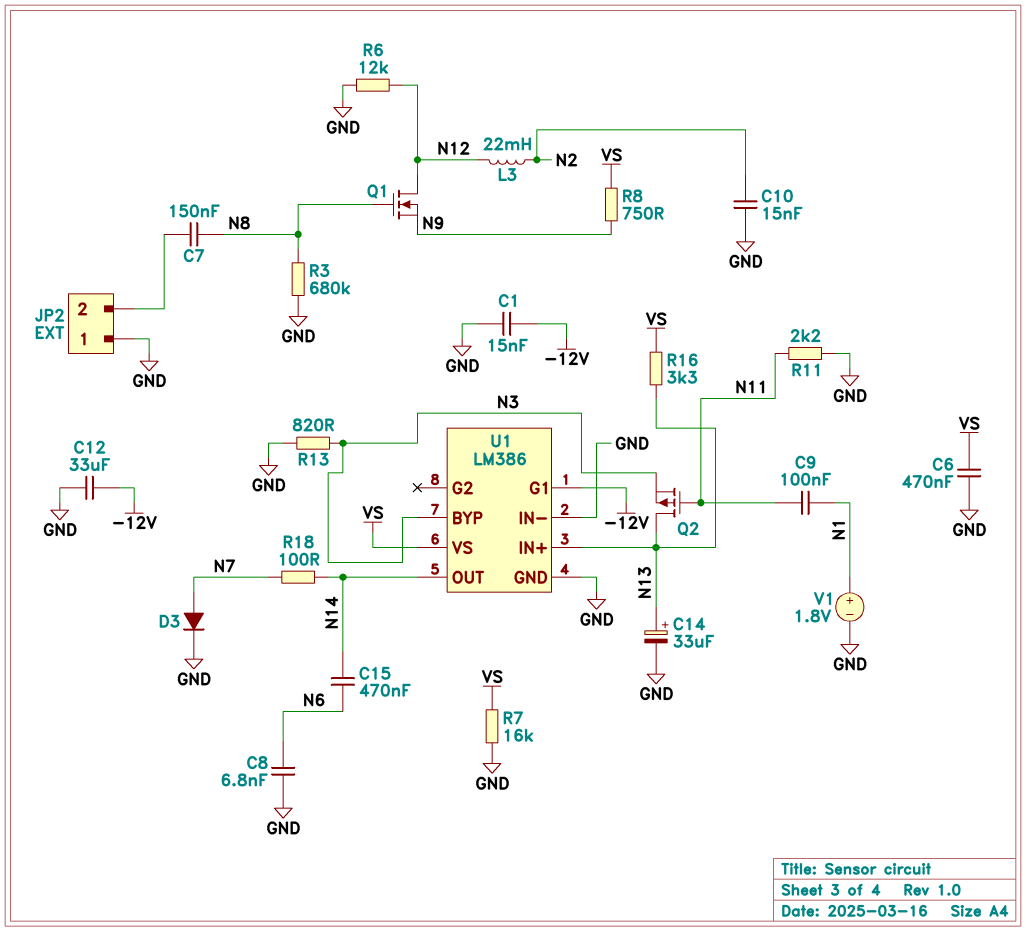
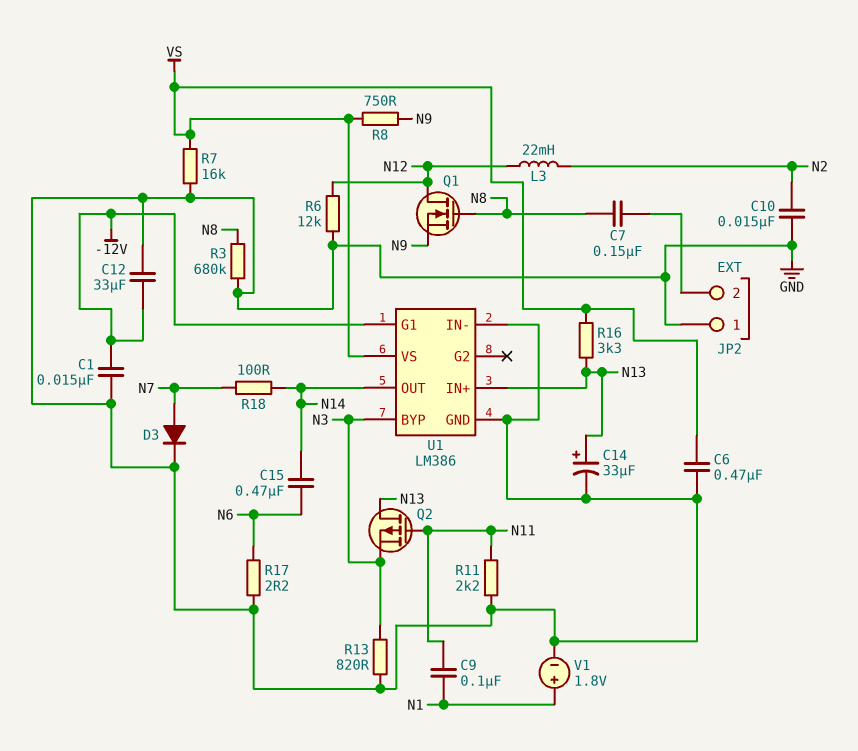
C8: 6.8nF (GND, N6) -> none
R17: none -> 2.2 (GND, N6)

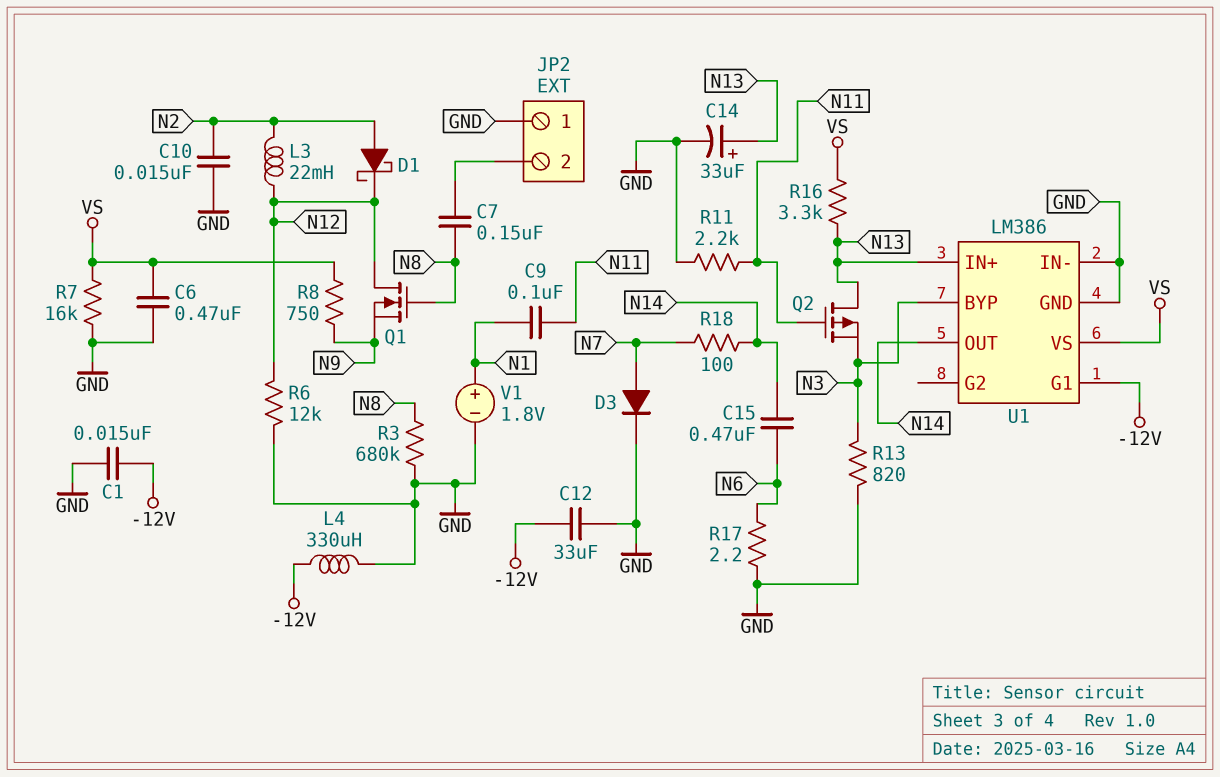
D1: none -> schottky (A N2, K N12)
L4: none -> 330uH (-12V, GND)

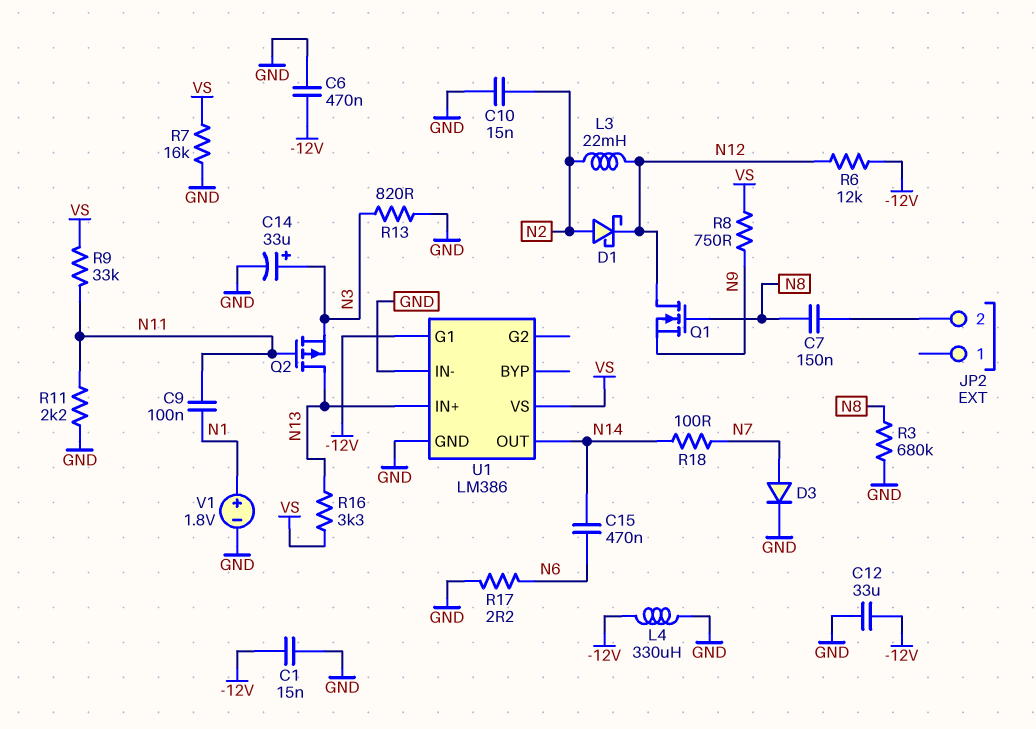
C6: 470nF (GND, VS) -> 470nF (-12V, GND)
C14: 33uF (plus N13, minus GND) -> 33uF (plus N3, minus GND)
JP2 pin 1: GND -> none
R6: 12k (GND, N12) -> 12k (-12V, N12)
R9: none -> 33k (N11, VS)
U1 pin BYP: N3 -> none

